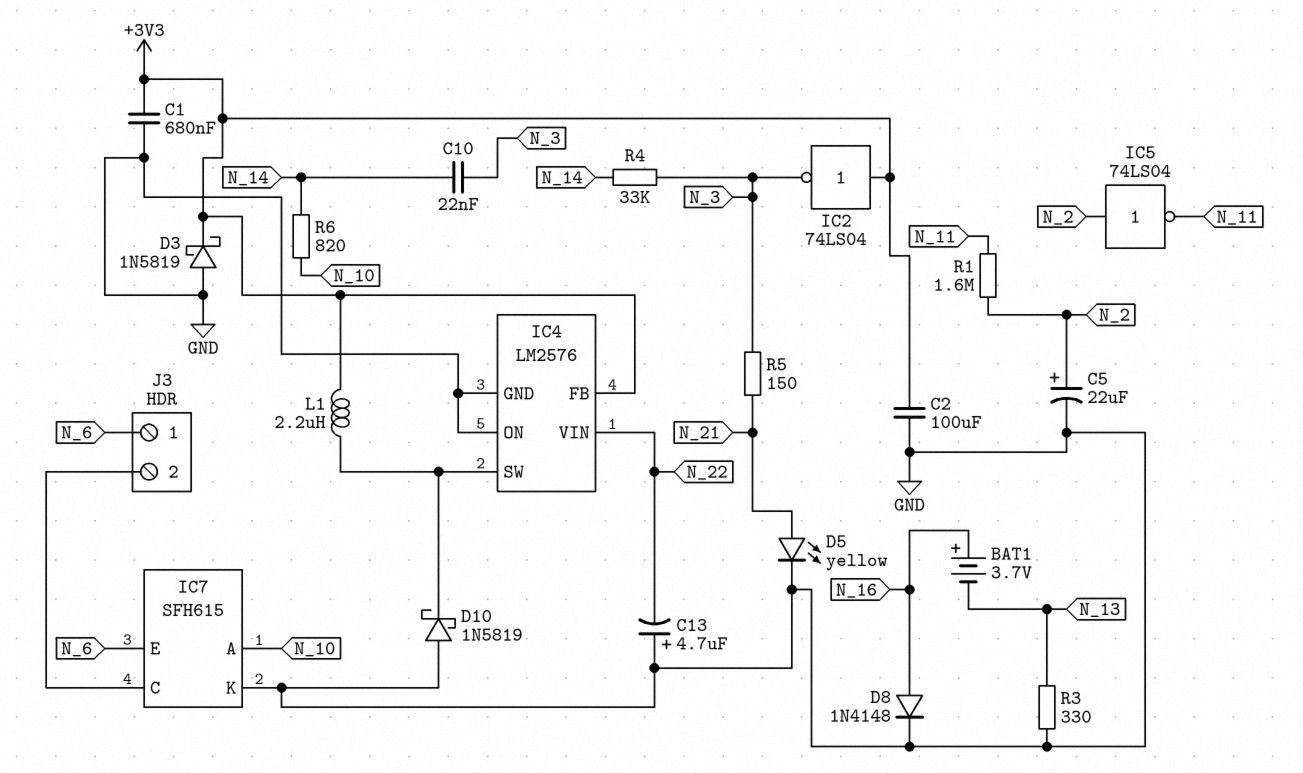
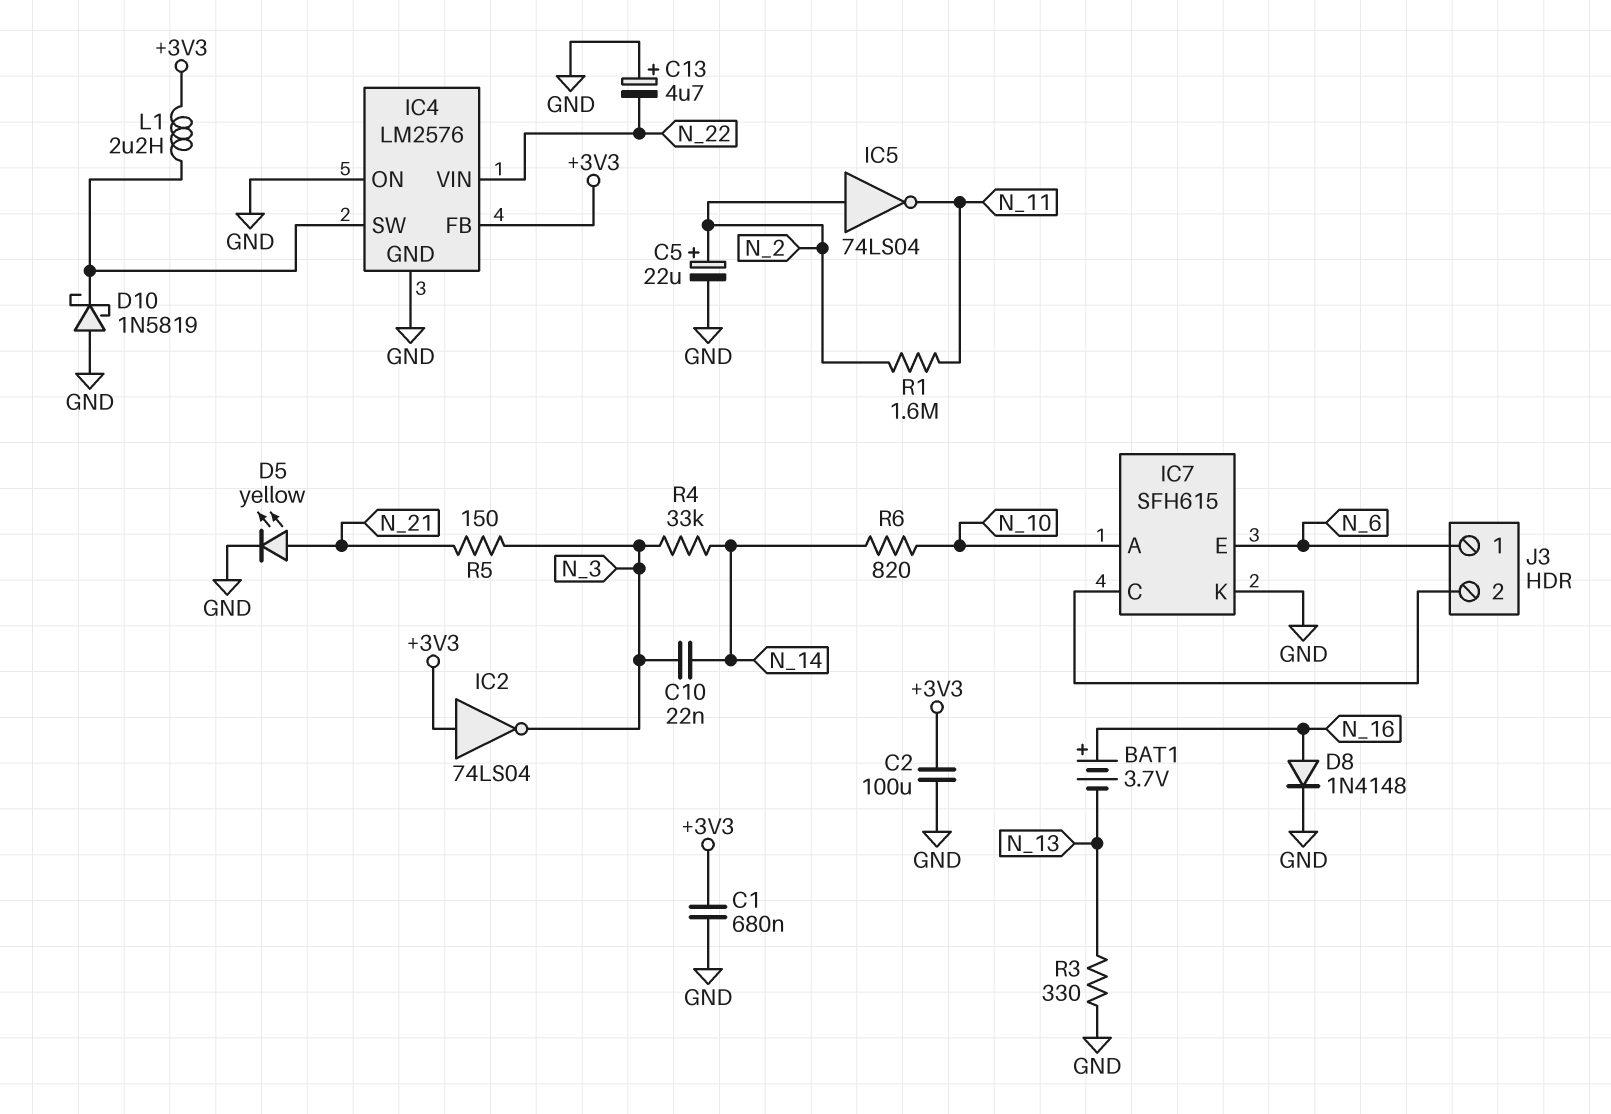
D3: schottky 1N5819 (A GND, K +3V3) -> none

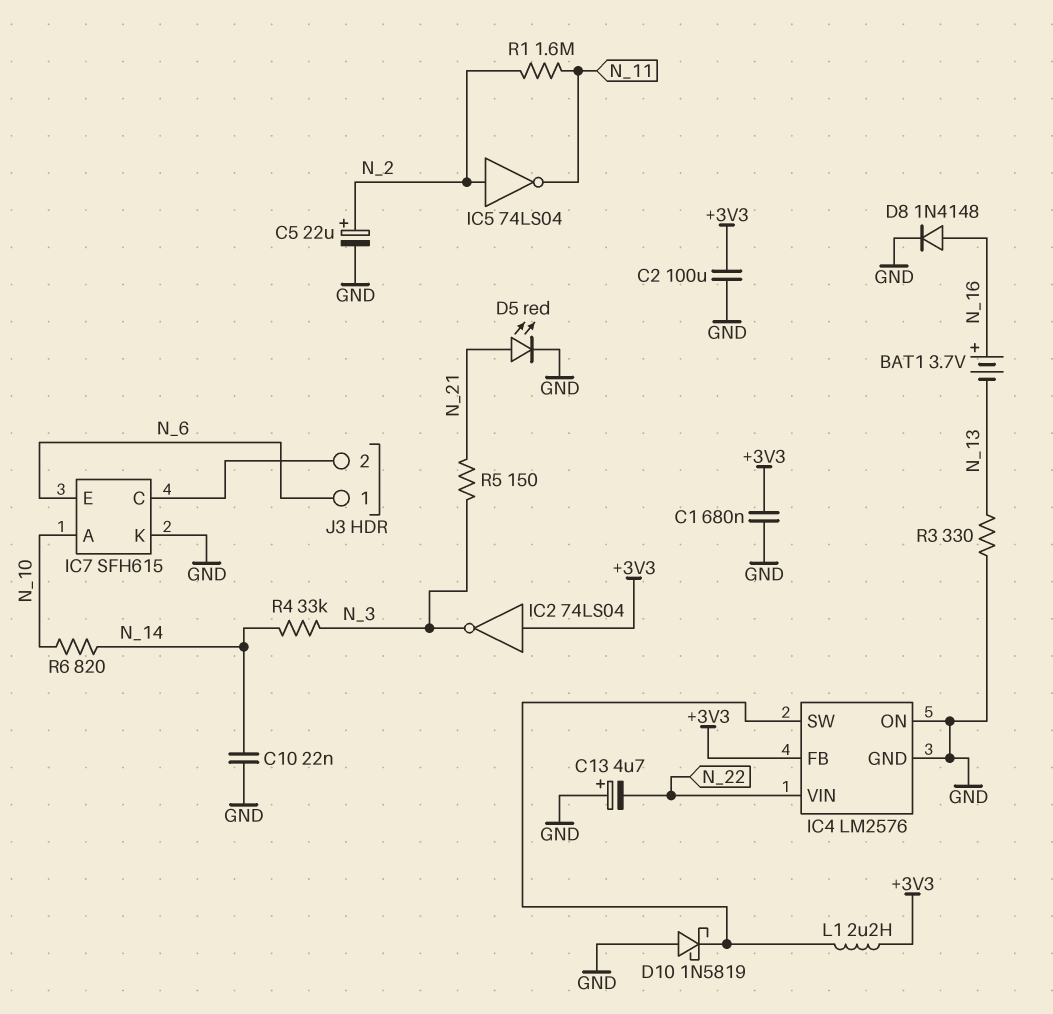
C10: 22nF (N_3, N_14) -> 22nF (GND, N_14)
D5: LED yellow (A N_21, K GND) -> LED red (A N_21, K GND)

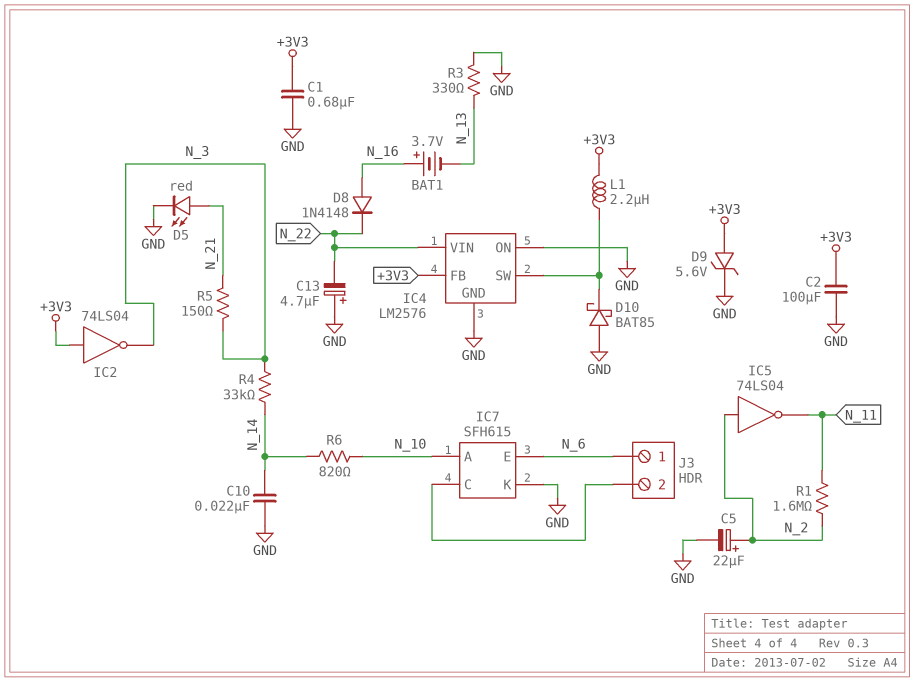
D8: diode 1N4148 (A N_16, K GND) -> diode 1N4148 (A N_16, K N_22)
D9: none -> zener 5.6V (A +3V3, K GND)
D10: schottky 1N5819 (A GND, K IC4/SW) -> schottky BAT85 (A GND, K IC4/SW)

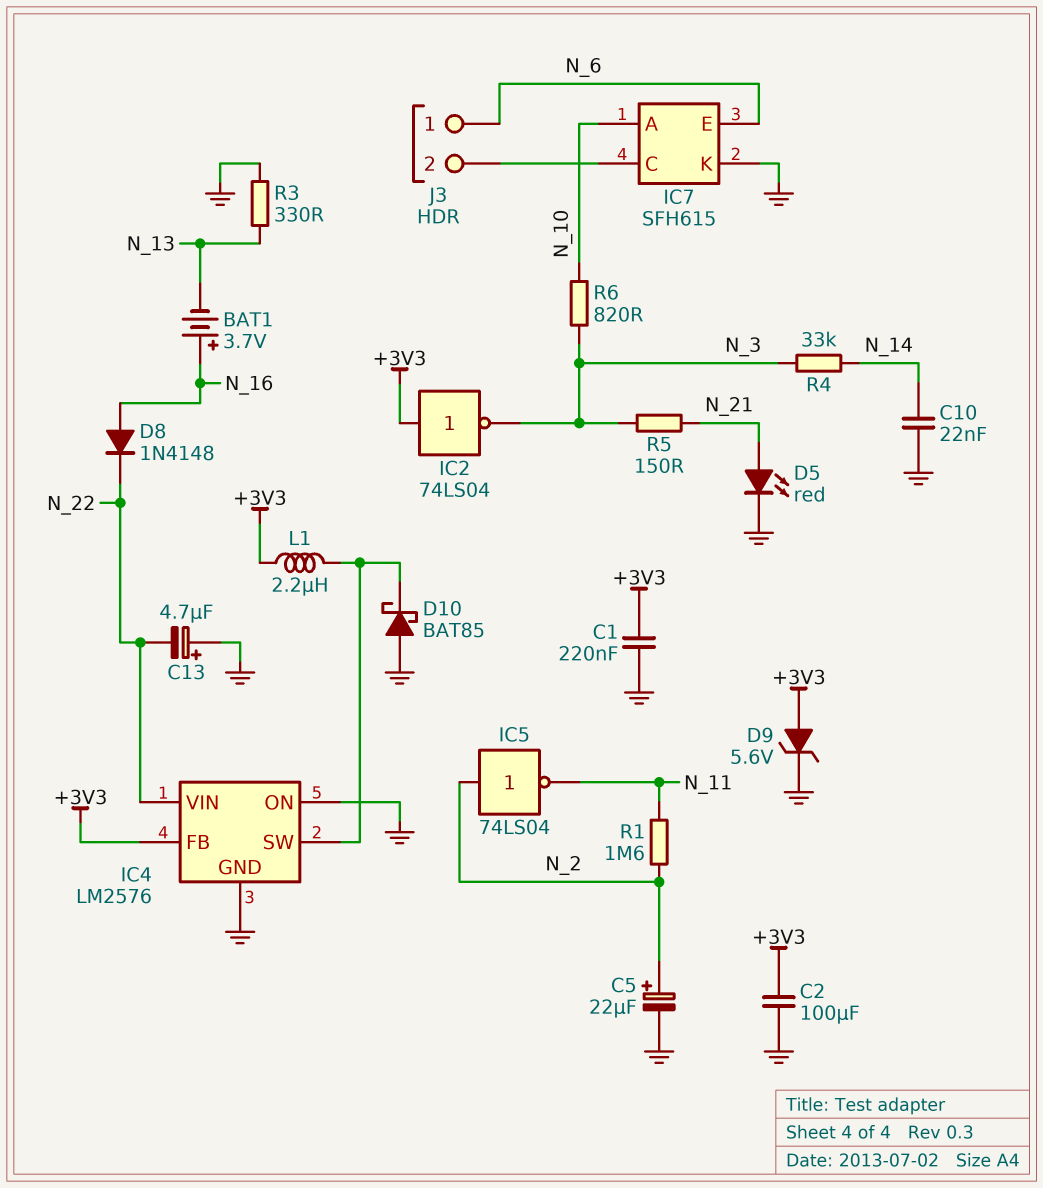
C1: 680nF (+3V3, GND) -> 220nF (+3V3, GND)
R6: 820 (N_10, N_14) -> 820 (N_3, N_10)

